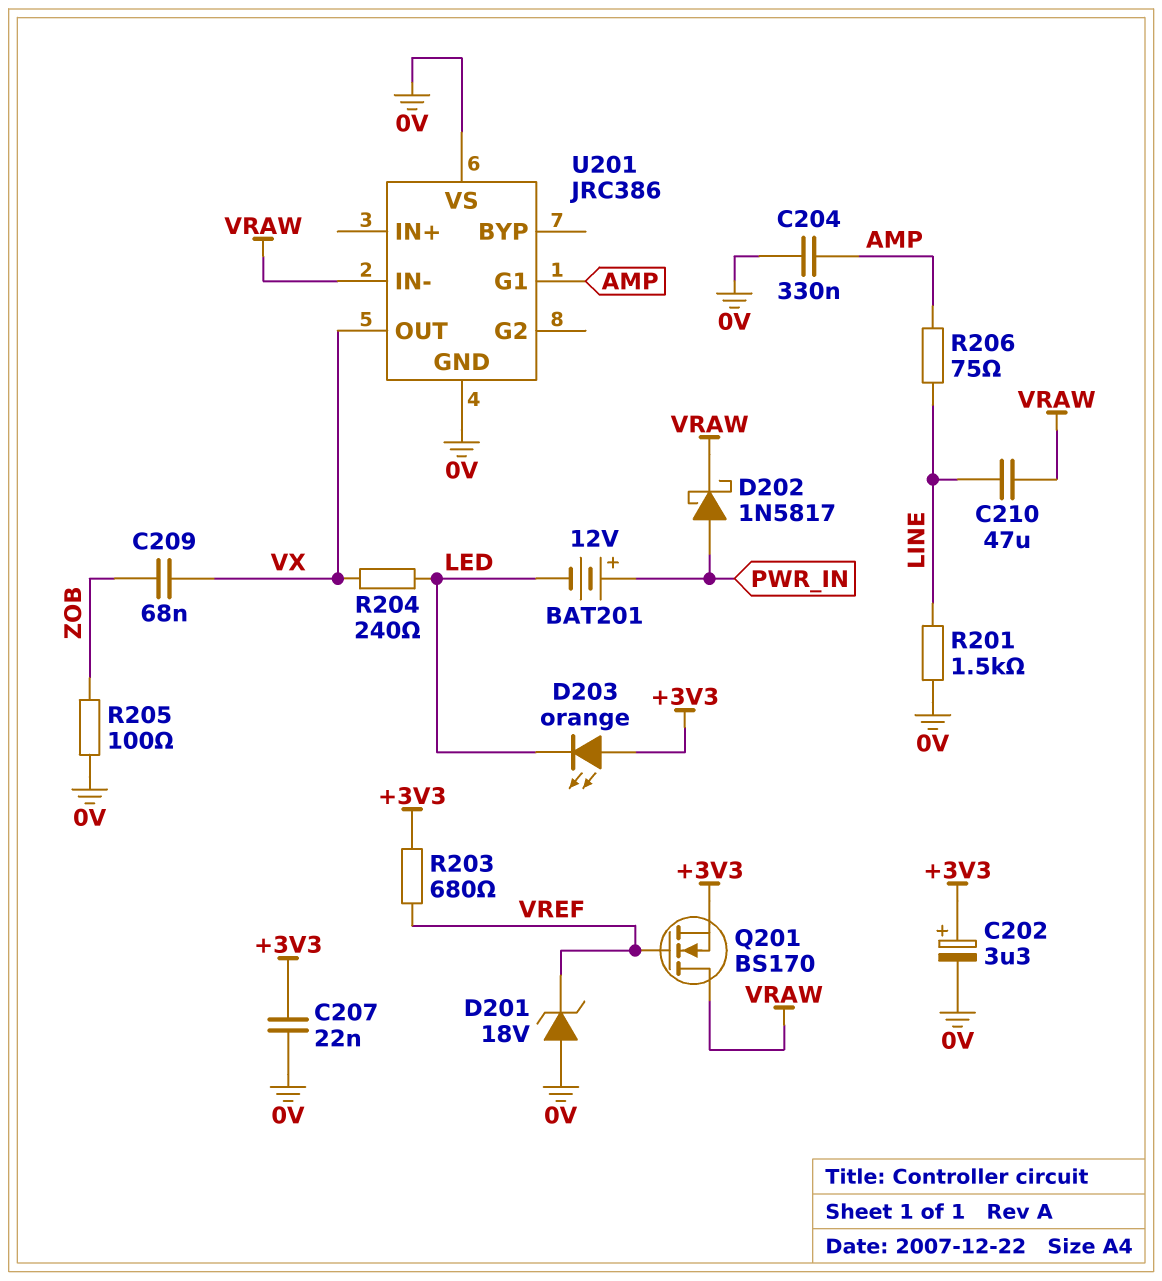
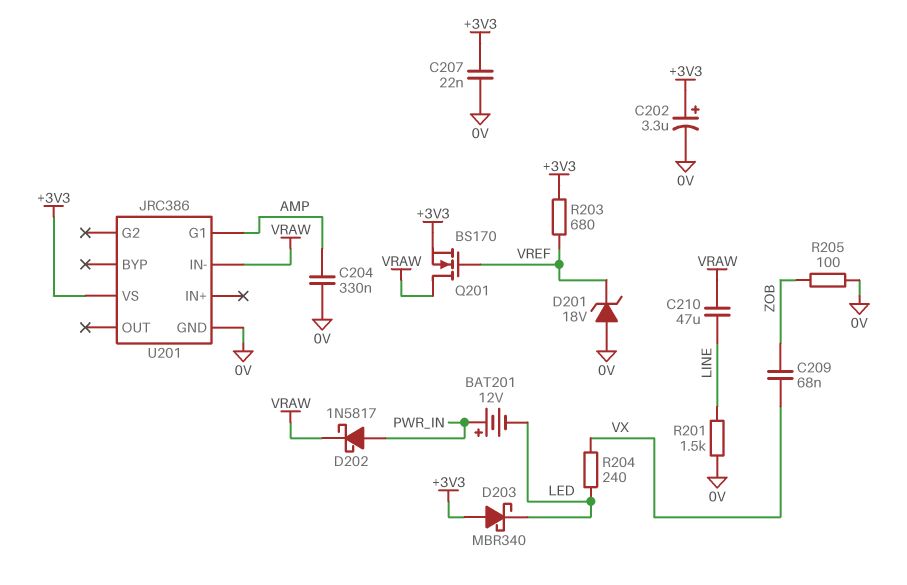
D203: LED orange (A +3V3, K LED) -> schottky MBR340 (A +3V3, K LED)
R206: 75 (AMP, LINE) -> none
U201 pin OUT: VX -> none
U201 pin VS: 0V -> +3V3

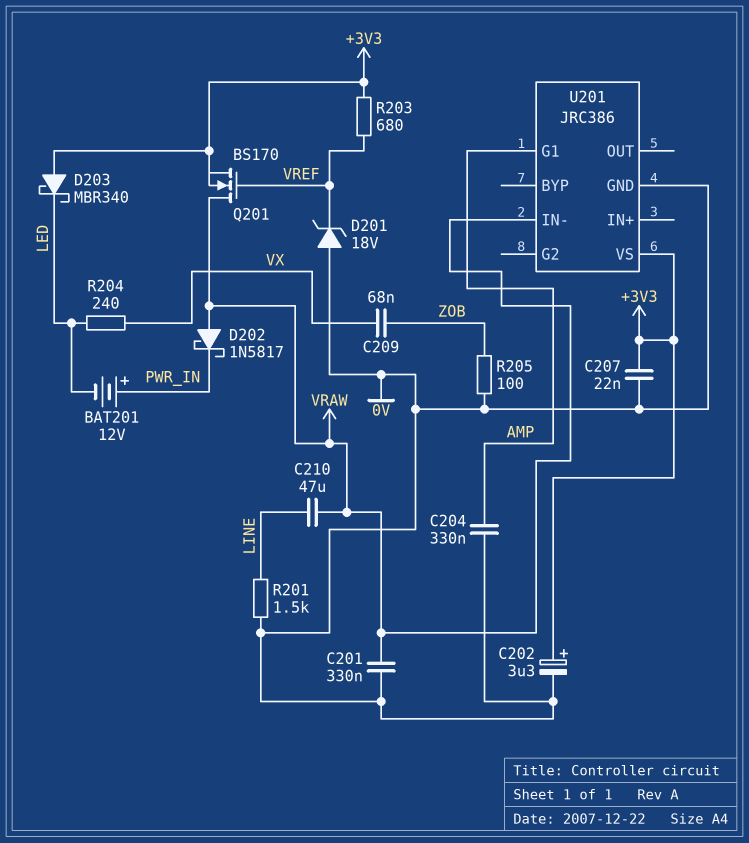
C201: none -> 330nF (0V, VRAW)
D202: schottky 1N5817 (A PWR_IN, K VRAW) -> schottky 1N5817 (A VRAW, K PWR_IN)

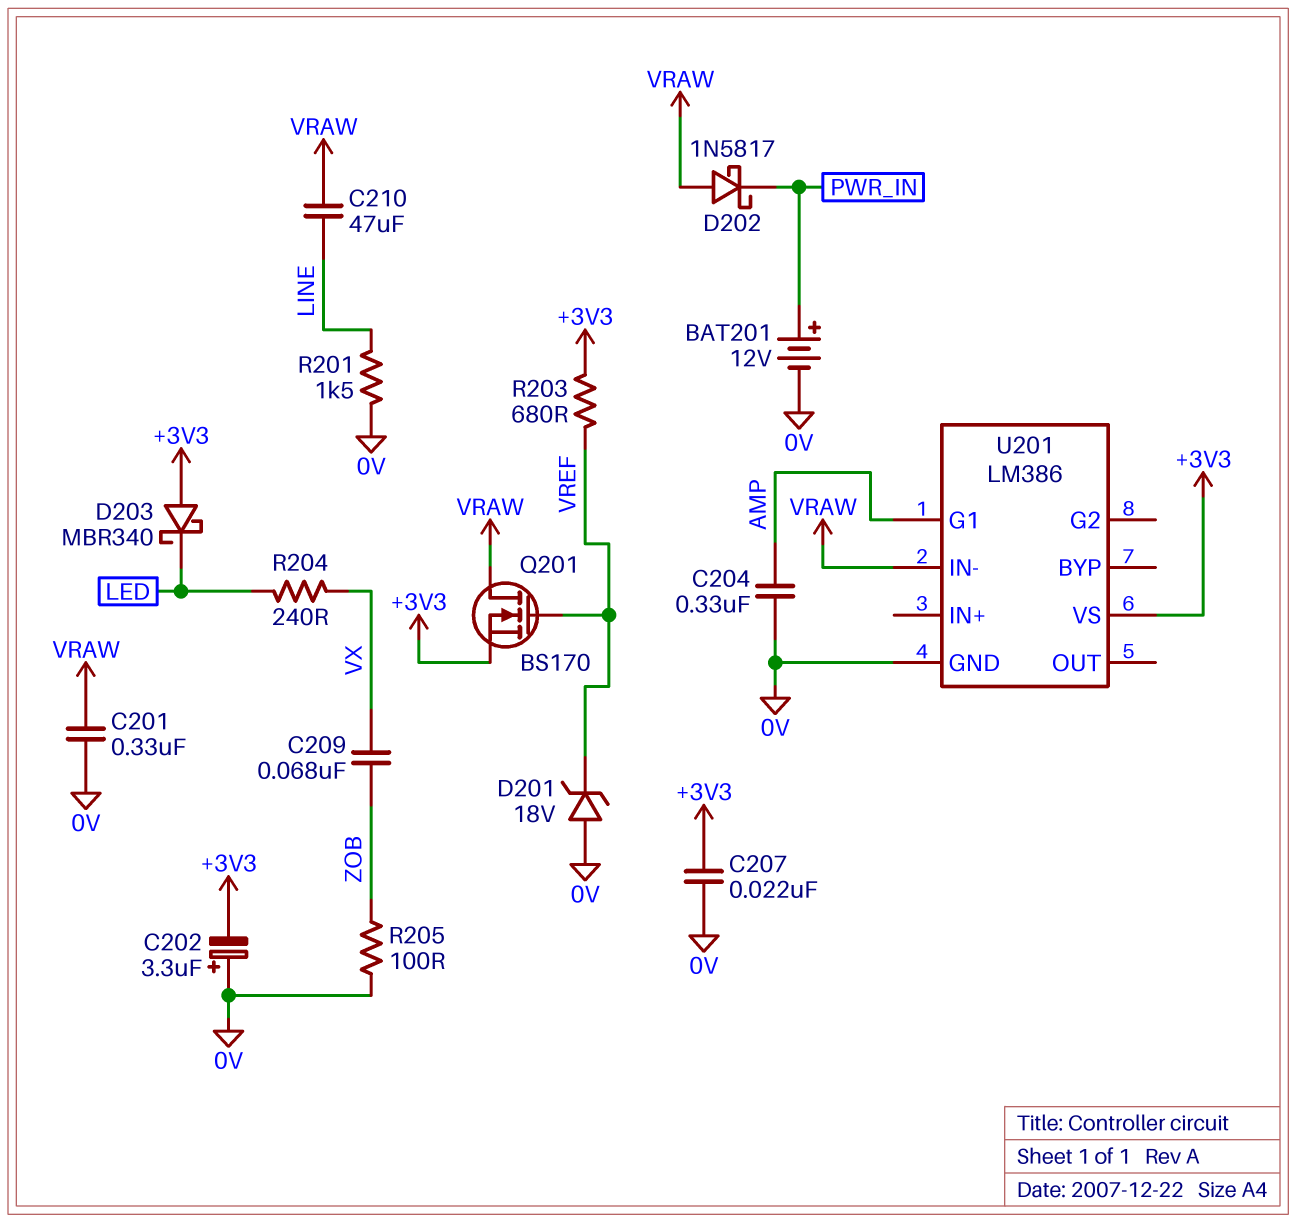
BAT201: 12V (plus PWR_IN, minus LED) -> 12V (plus PWR_IN, minus 0V)
C202: 3.3uF (plus +3V3, minus 0V) -> 3.3uF (plus 0V, minus +3V3)
U201: JRC386 -> LM386

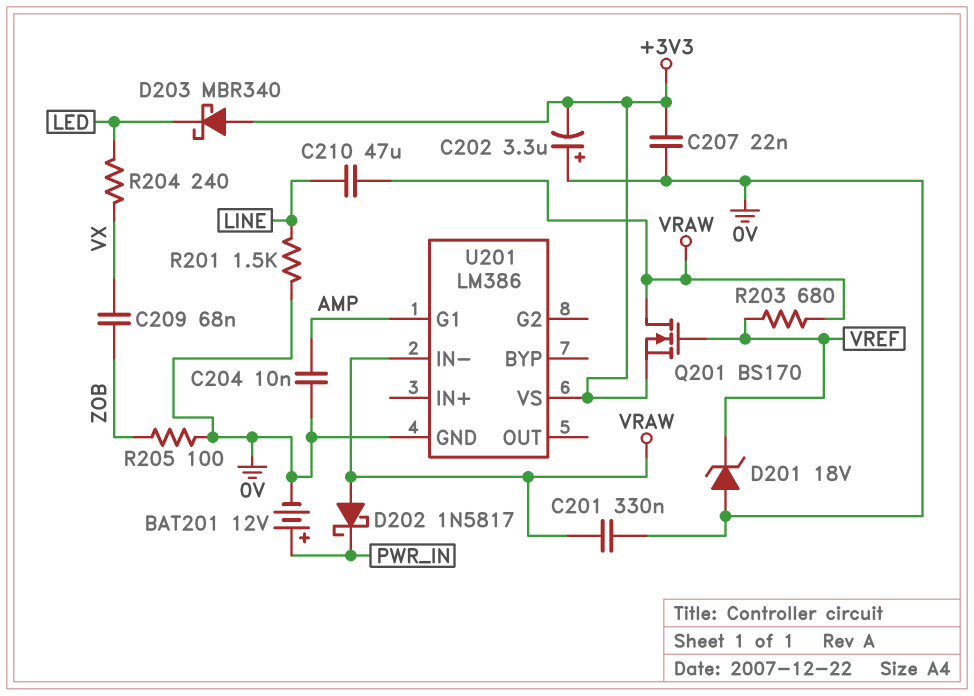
C204: 330nF (0V, AMP) -> 10nF (0V, AMP)
R203: 680 (+3V3, VREF) -> 680 (VRAW, VREF)

